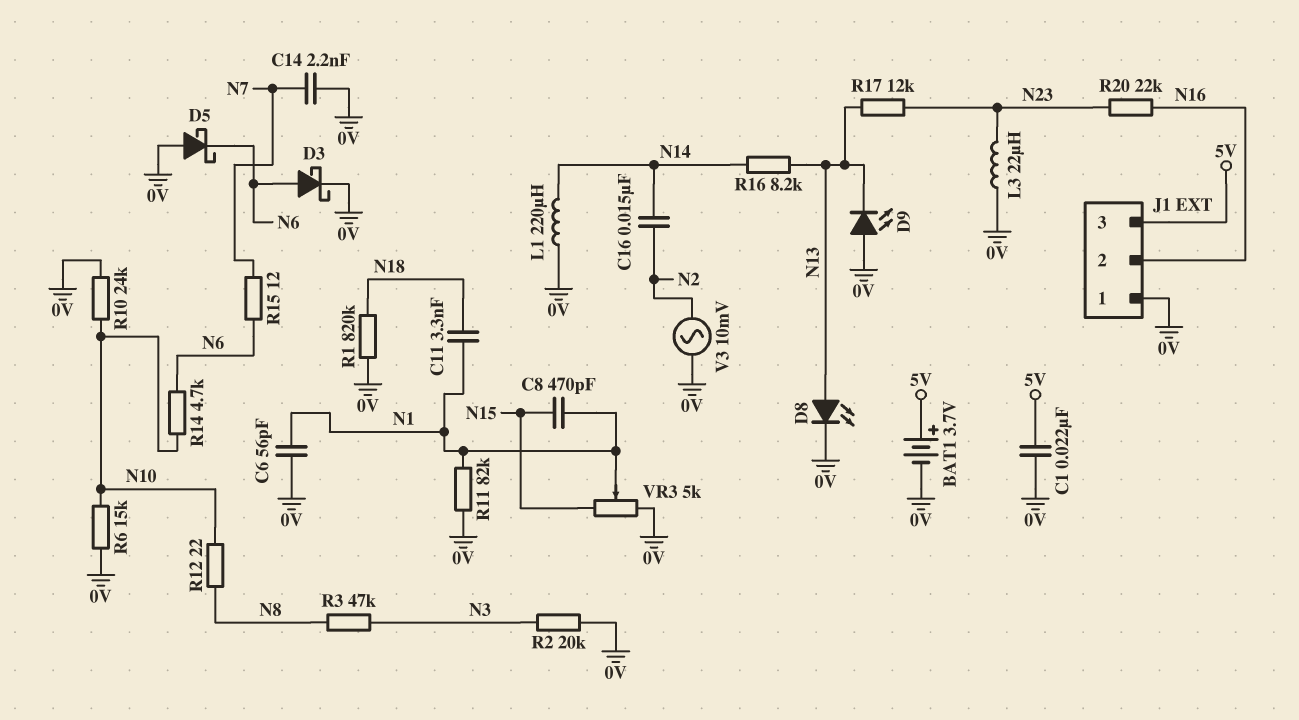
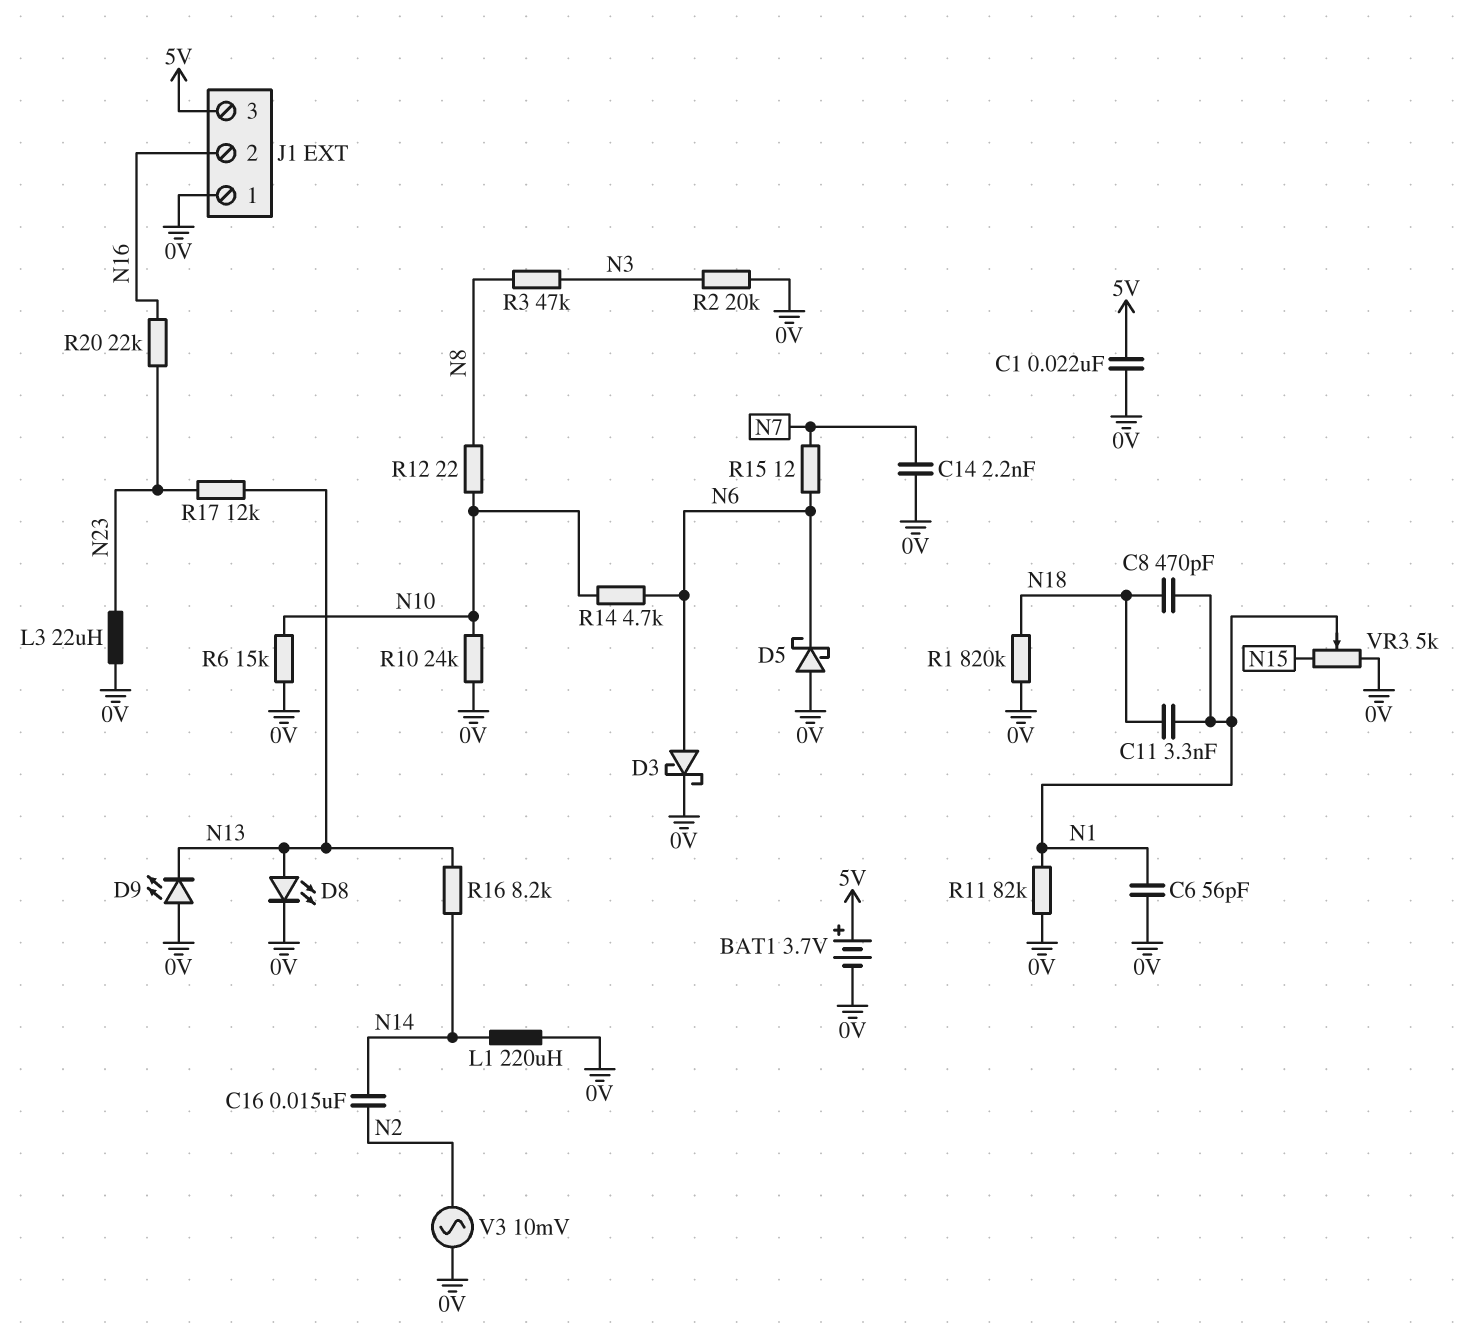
C8: 470pF (N1, N15) -> 470pF (N1, N18)

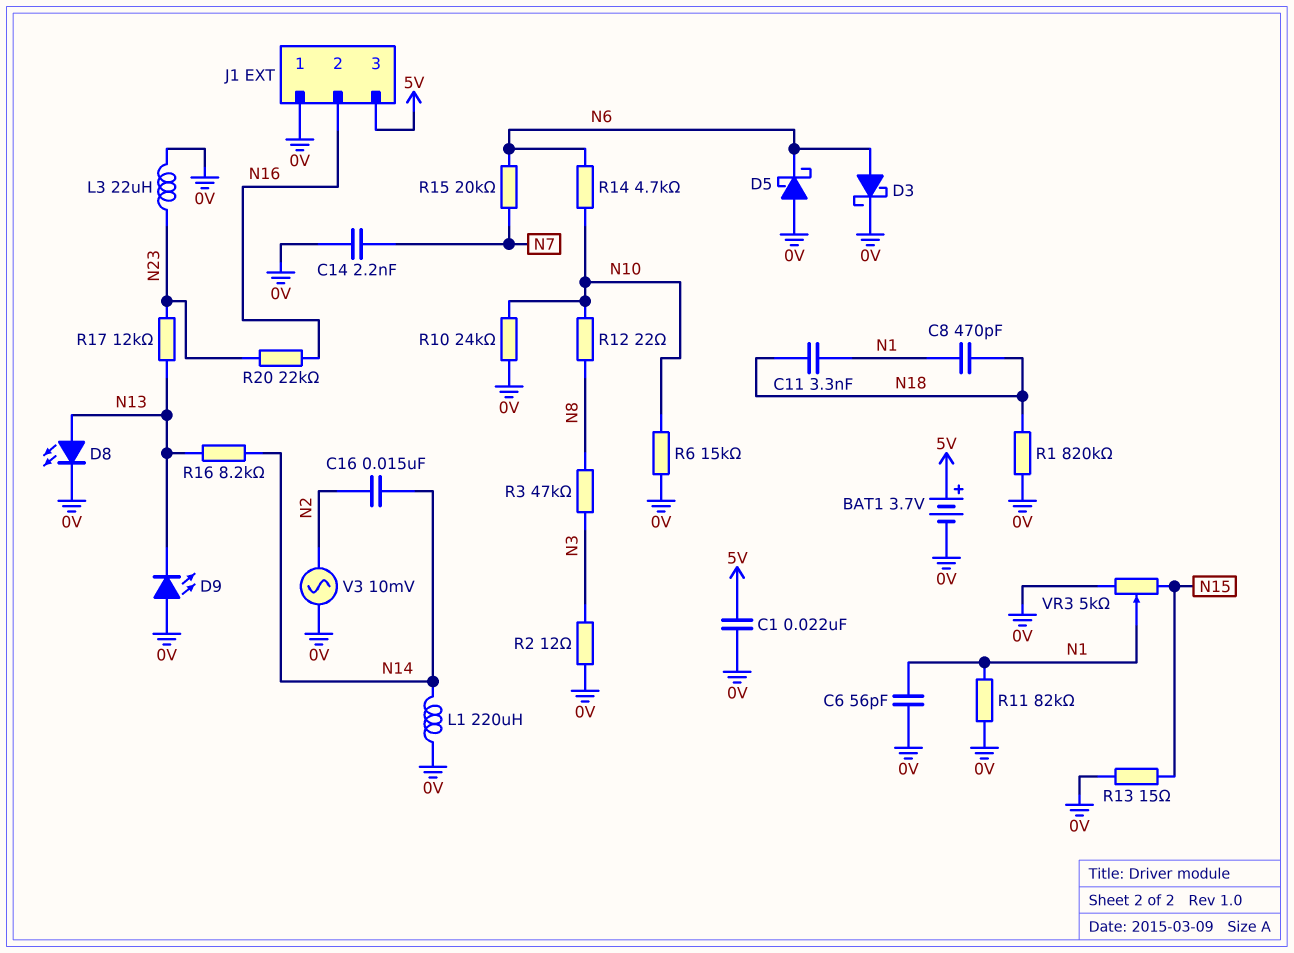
R2: 20k (0V, N3) -> 12 (0V, N3)
R13: none -> 15 (0V, N15)
R15: 12 (N6, N7) -> 20k (N6, N7)

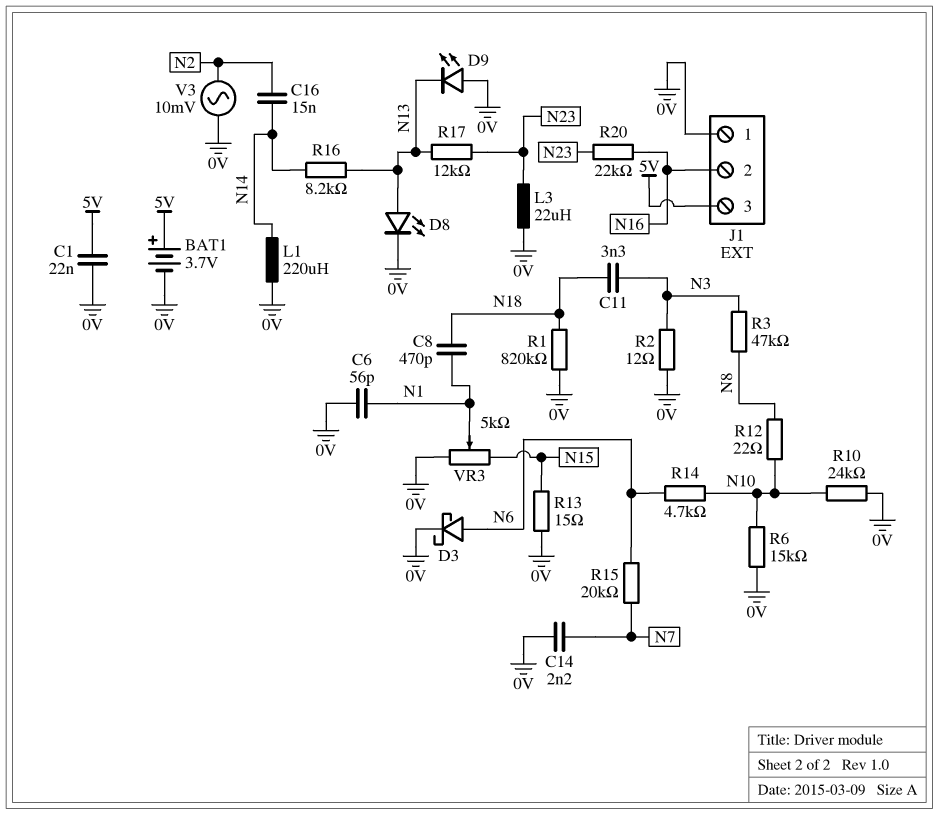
C11: 3.3nF (N1, N18) -> 3.3nF (N3, N18)
D5: schottky (A 0V, K N6) -> none
R11: 82k (0V, N1) -> none

